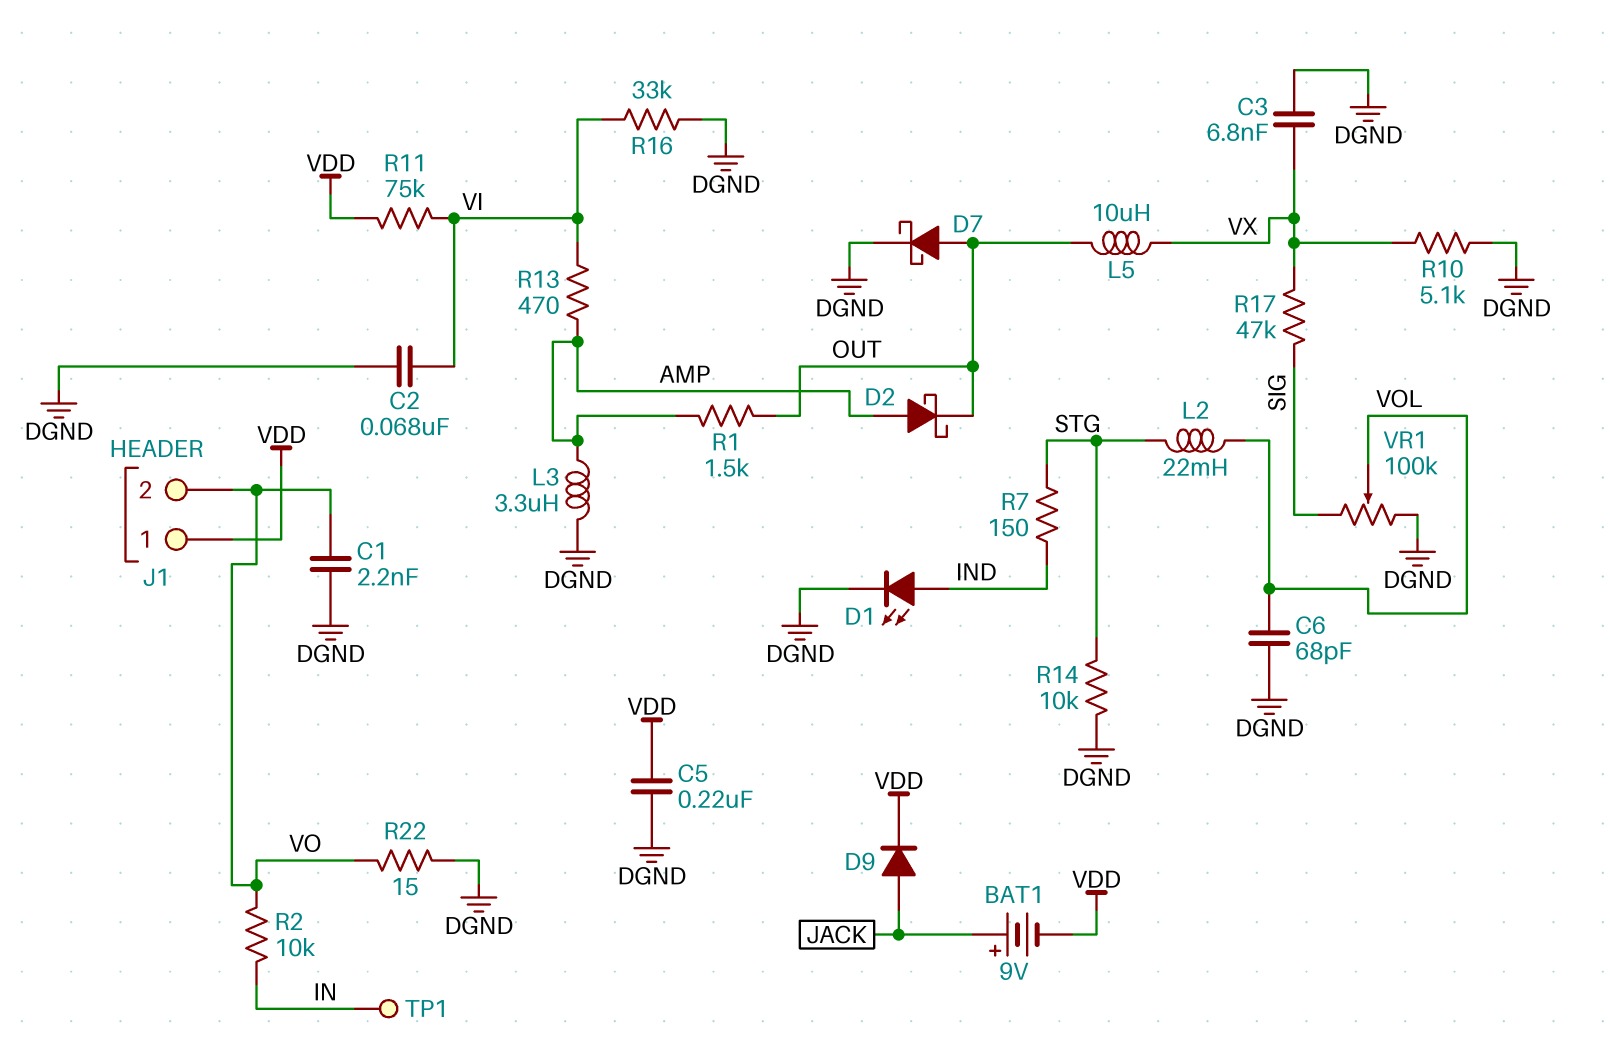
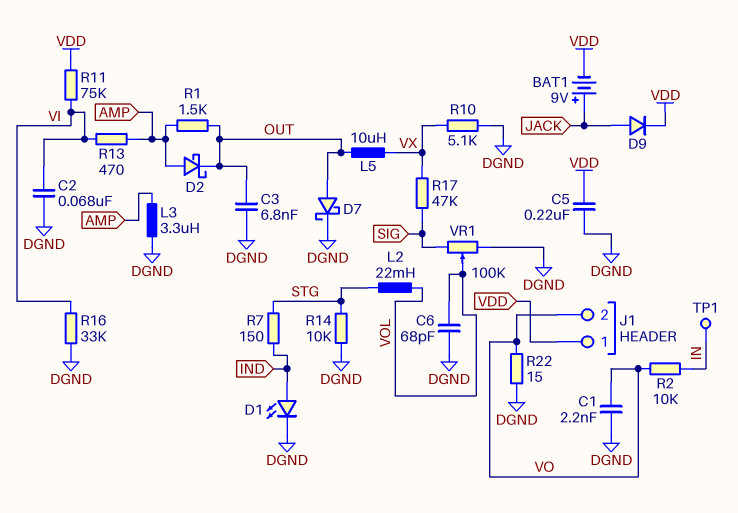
C3: 6.8nF (DGND, VX) -> 6.8nF (DGND, OUT)

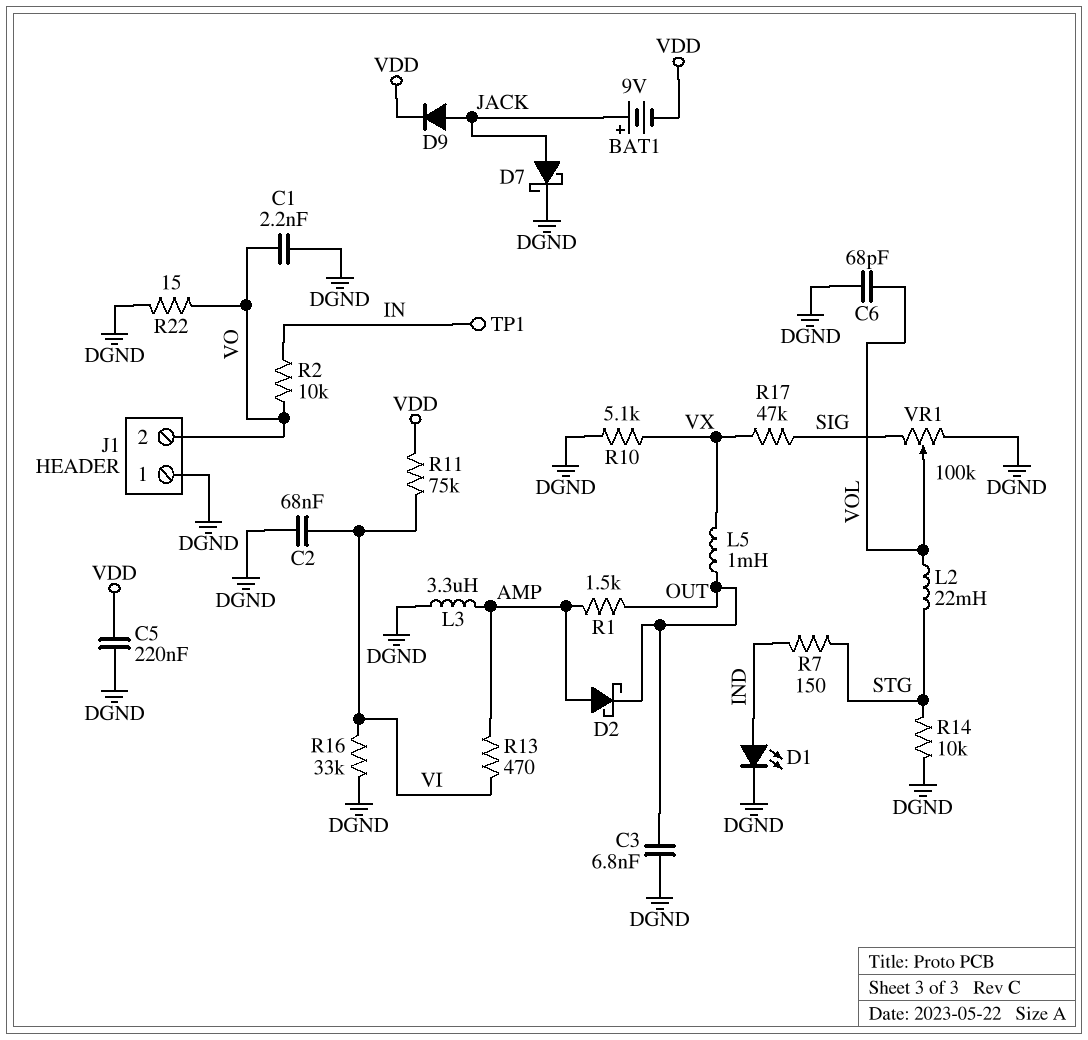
D7: schottky (A OUT, K DGND) -> schottky (A JACK, K DGND)
J1 pin 1: VDD -> DGND
L5: 10uH (OUT, VX) -> 1mH (OUT, VX)

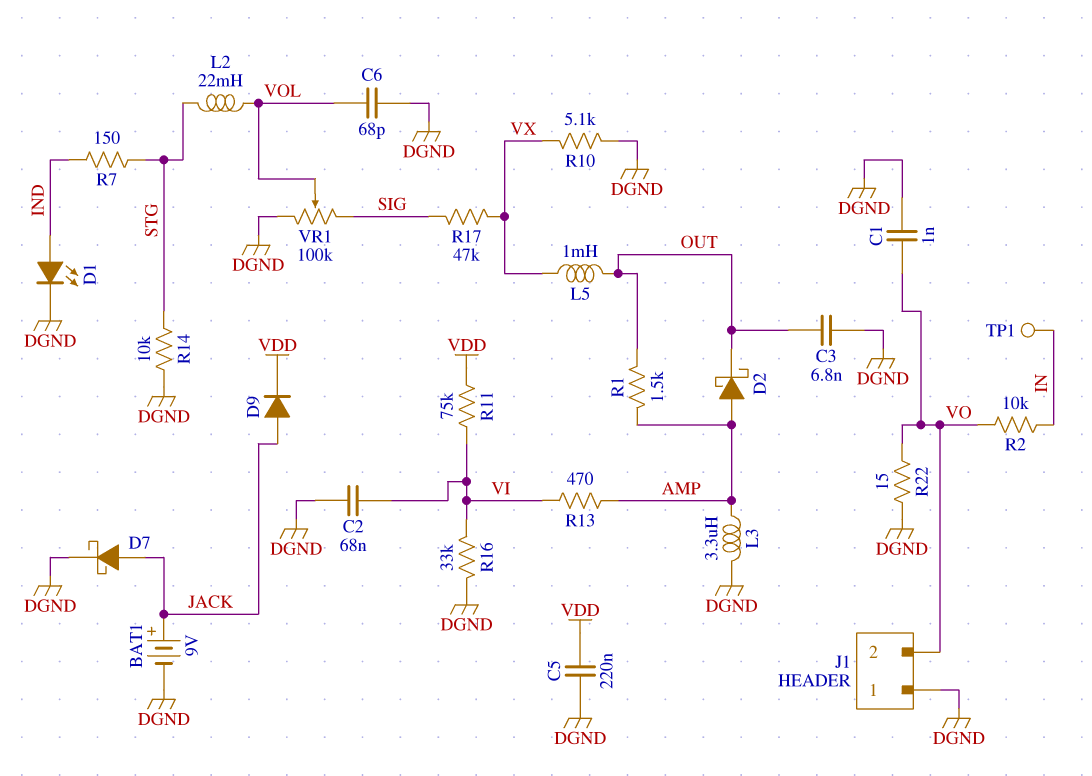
BAT1: 9V (plus JACK, minus VDD) -> 9V (plus JACK, minus DGND)
C1: 2.2nF (DGND, VO) -> 1nF (DGND, VO)

